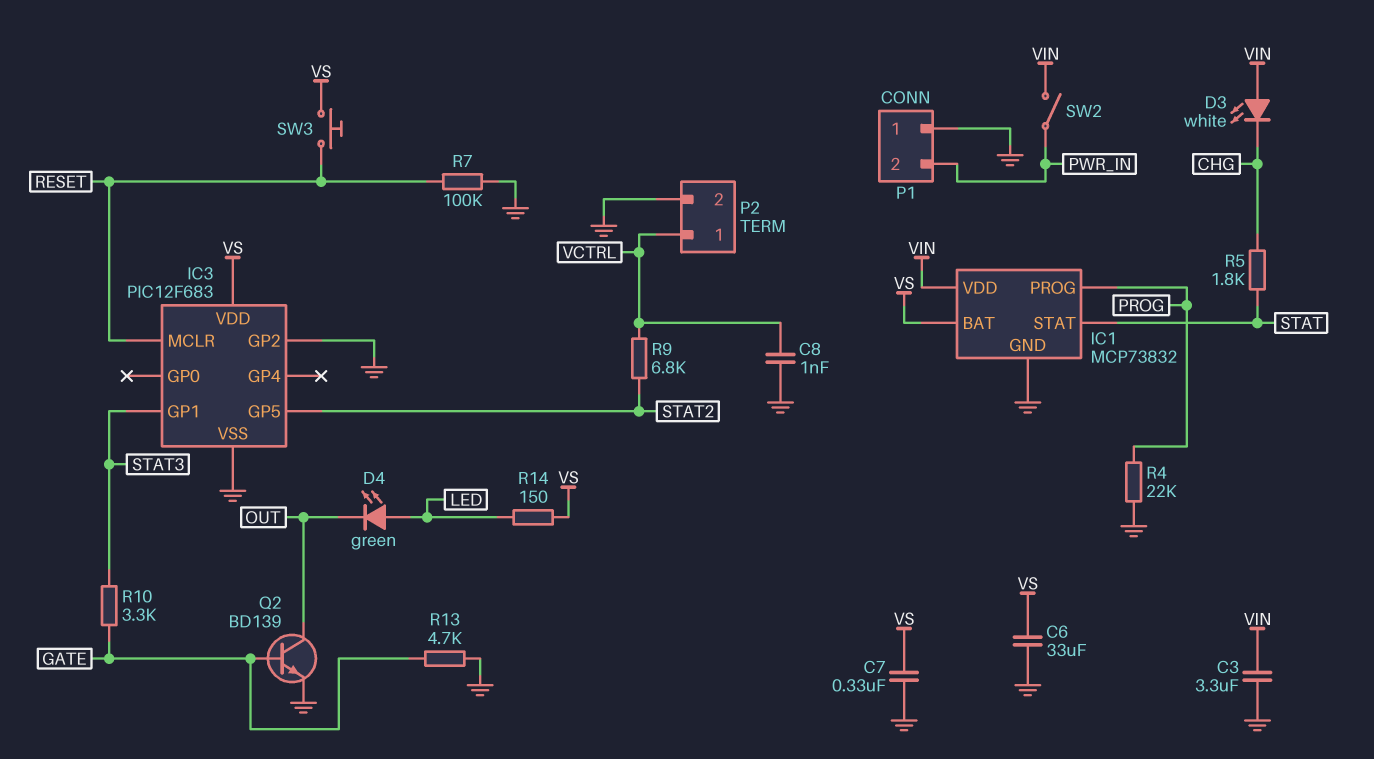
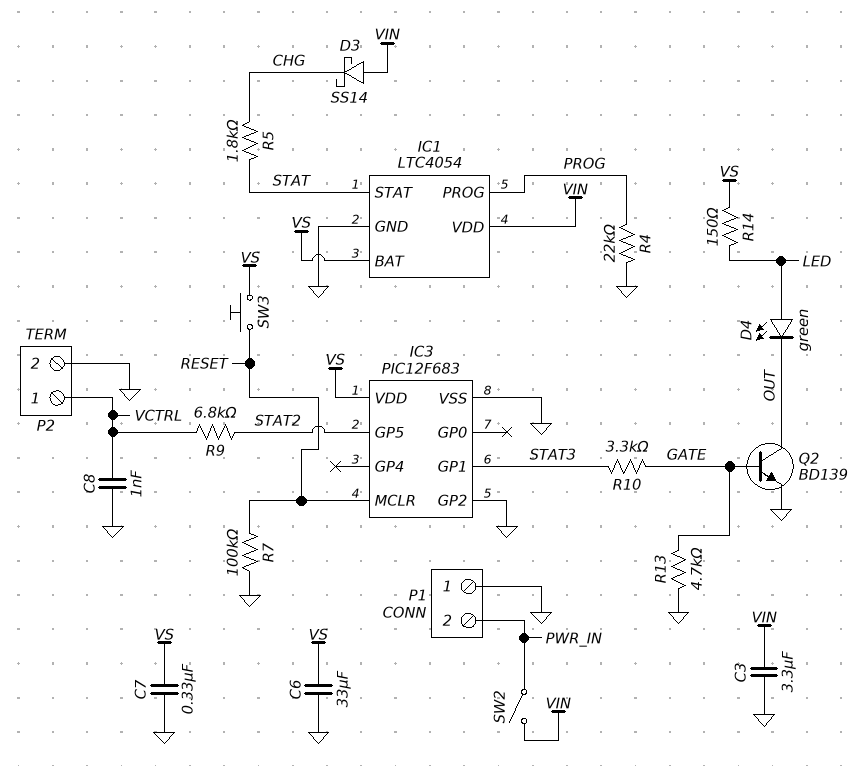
D3: LED white (A VIN, K CHG) -> schottky SS14 (A VIN, K CHG)
IC1: MCP73832 -> LTC4054

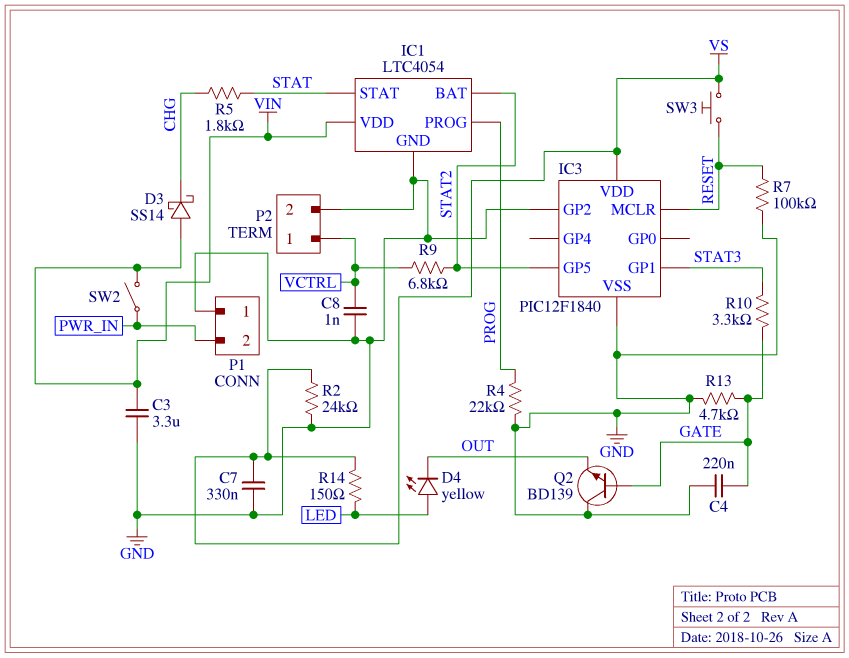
C4: none -> 220nF (GATE, GND)
C6: 33uF (GND, VS) -> none
D4: LED green (A LED, K OUT) -> LED yellow (A LED, K OUT)
IC1 pin BAT: VS -> STAT2
IC3: PIC12F683 -> PIC12F1840
Q2: NPN BD139 (B GATE, C OUT, E GND) -> NPN BD139 (B GATE, C GND, E OUT)
R2: none -> 24k (GND, VS)

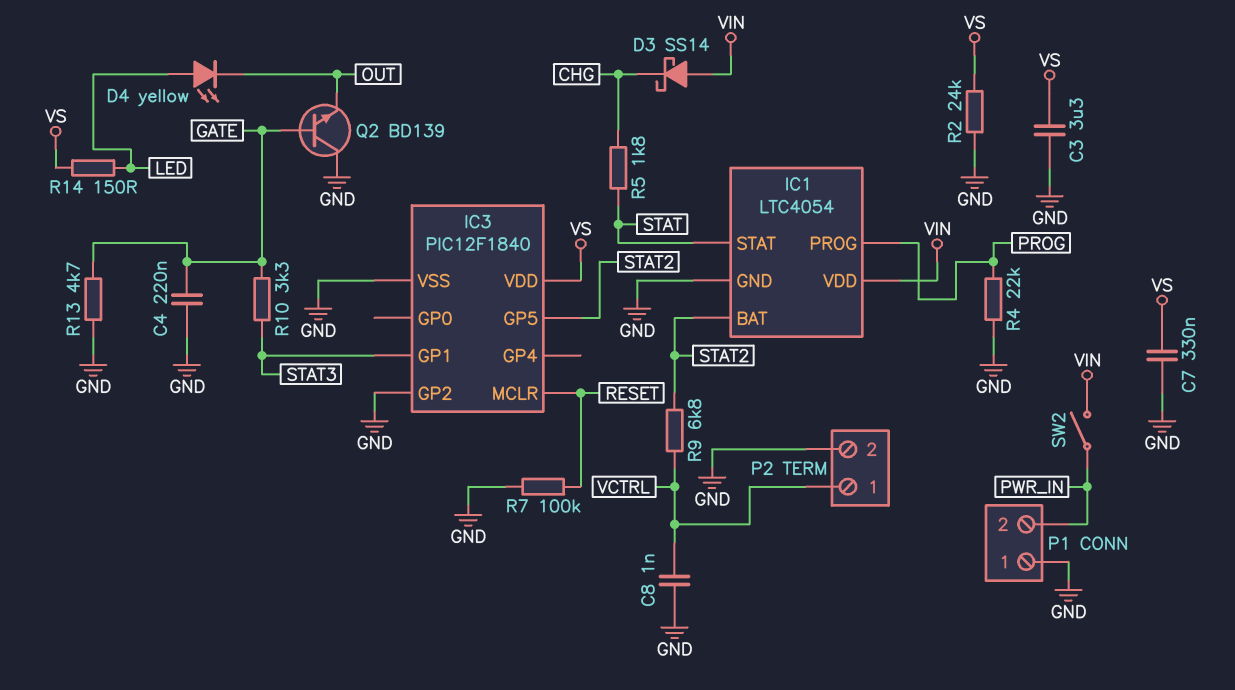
C3: 3.3uF (GND, VIN) -> 3.3uF (GND, VS)
SW3: button (RESET, VS) -> none

